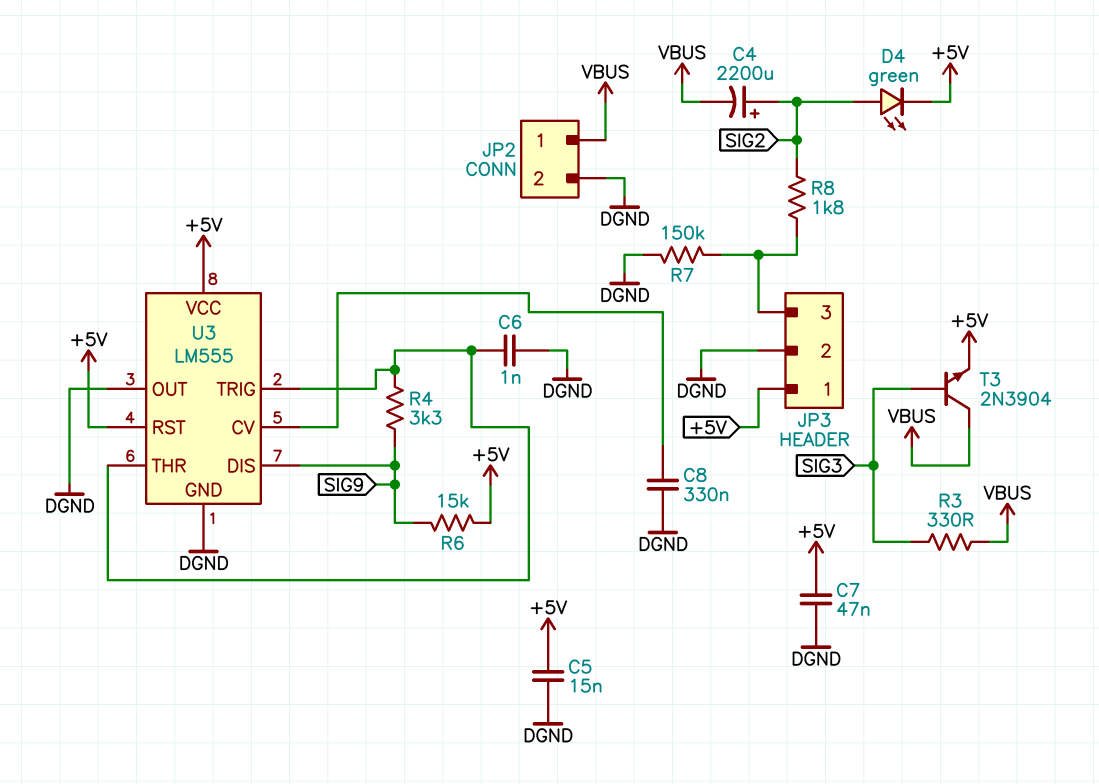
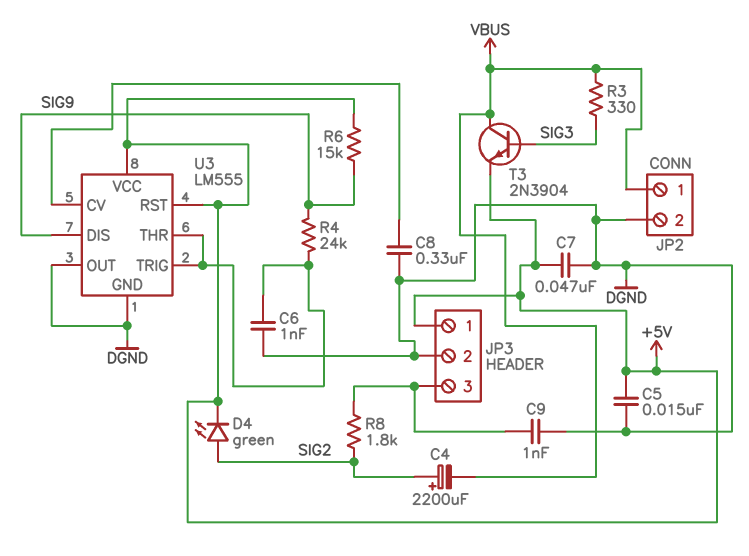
C9: none -> 1nF (DGND, JP3/3)
R4: 3.3k (SIG9, U3/THR) -> 24k (SIG9, U3/THR)
R7: 150k (DGND, JP3/3) -> none

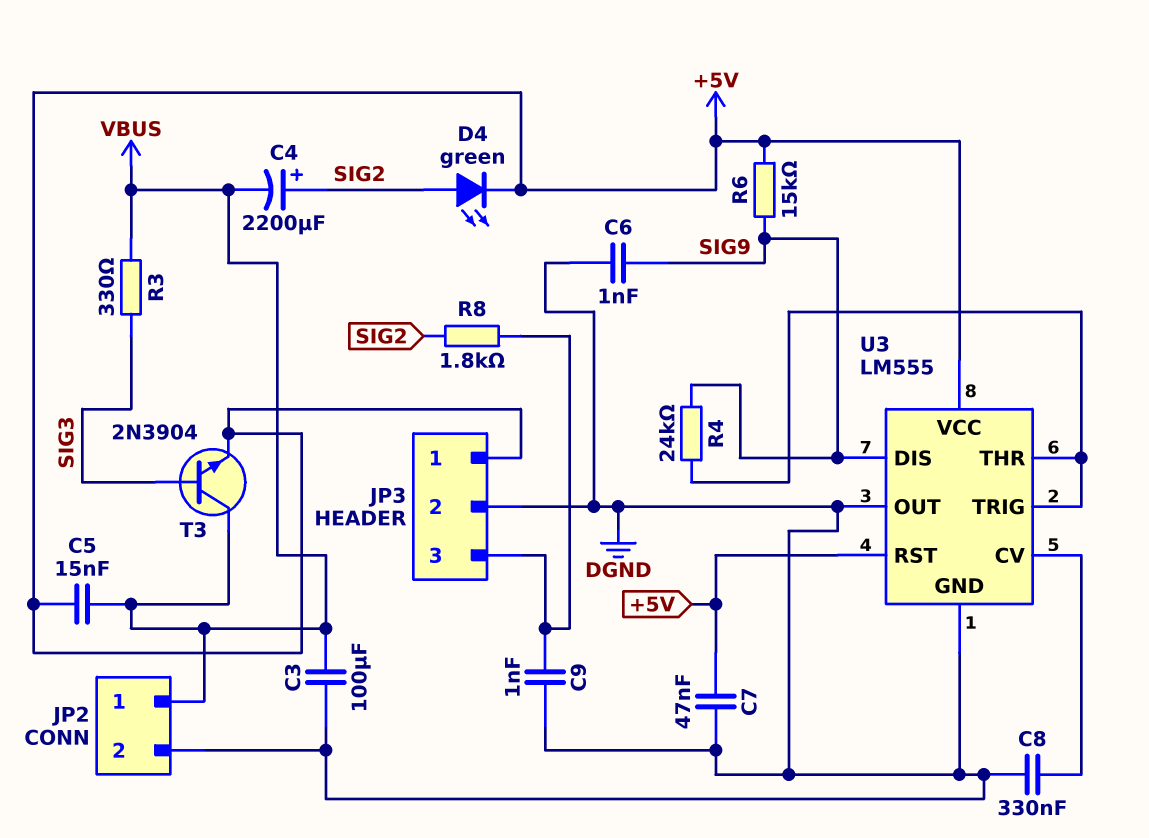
C3: none -> 100uF (DGND, VBUS)
C5: 15nF (+5V, DGND) -> 15nF (+5V, VBUS)
C6: 1nF (DGND, U3/THR) -> 1nF (DGND, SIG9)

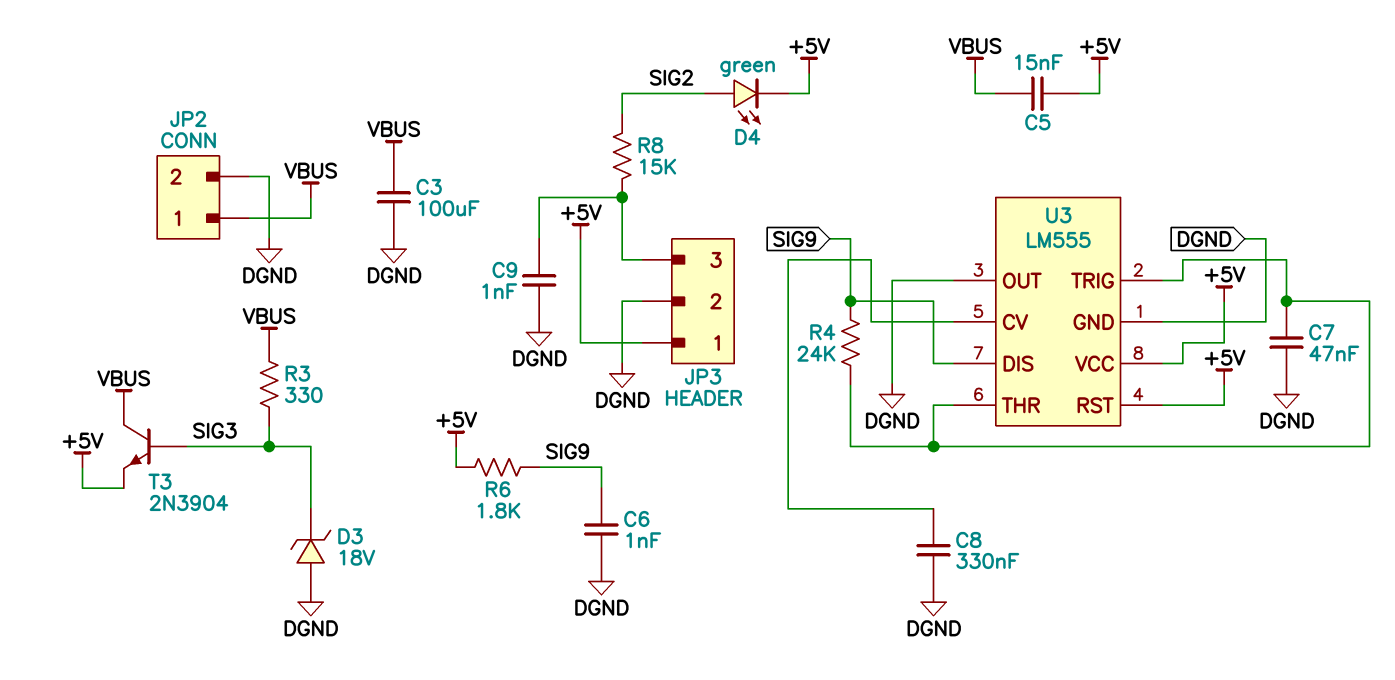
C4: 2200uF (plus SIG2, minus VBUS) -> none
C7: 47nF (+5V, DGND) -> 47nF (DGND, U3/THR)
D3: none -> zener 18V (A DGND, K SIG3)
R6: 15k (+5V, SIG9) -> 1.8k (+5V, SIG9)
R8: 1.8k (JP3/3, SIG2) -> 15k (JP3/3, SIG2)

